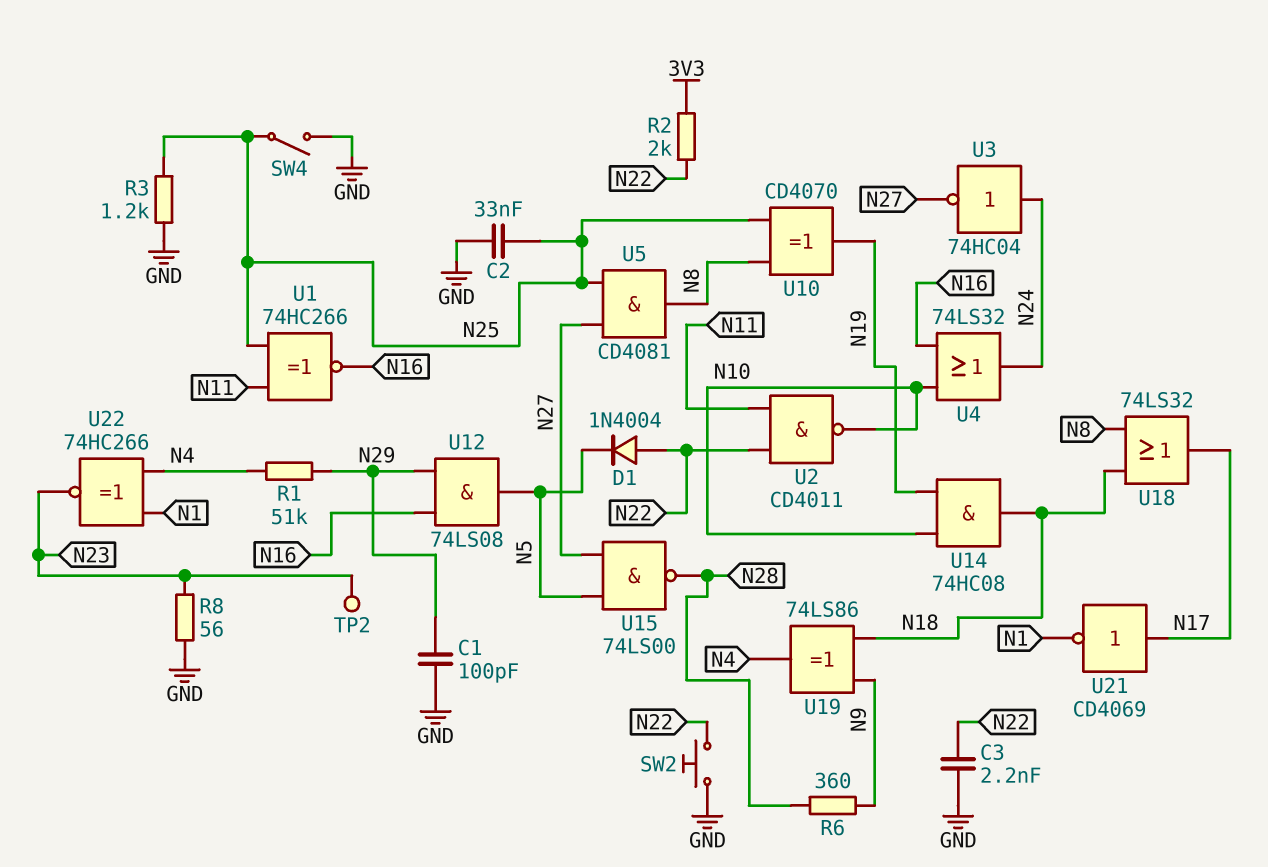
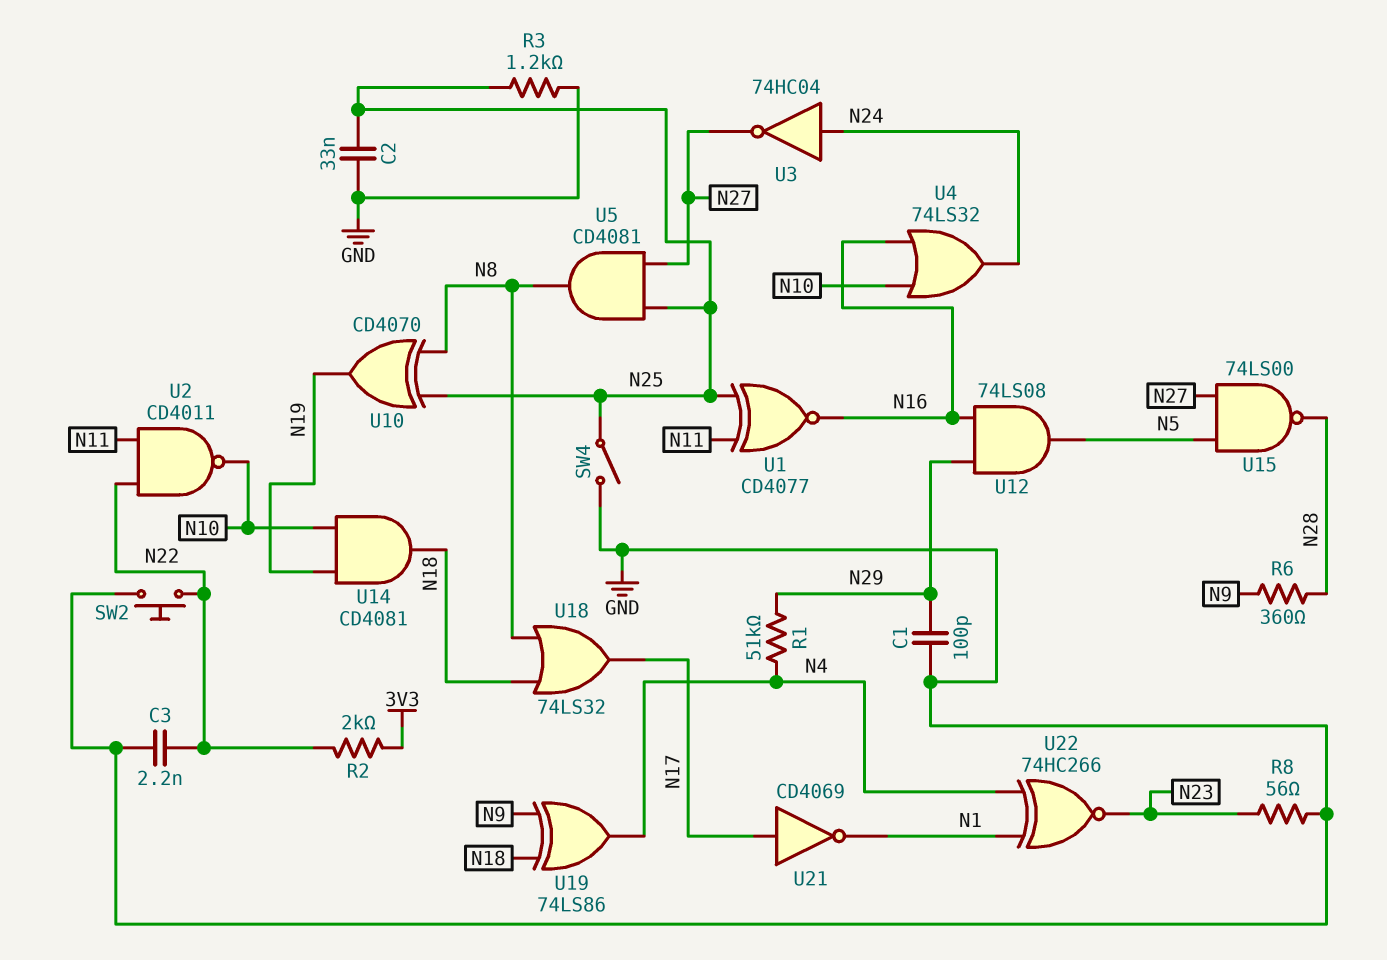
D1: diode 1N4004 (A N22, K N5) -> none
TP2: test point (N23) -> none
U1: XNOR 74HC266 (in N11, in N25, out N16) -> XNOR CD4077 (in N11, in N25, out N16)
U14: AND 74HC08 (in N10, in N19, out N18) -> AND CD4081 (in N10, in N19, out N18)

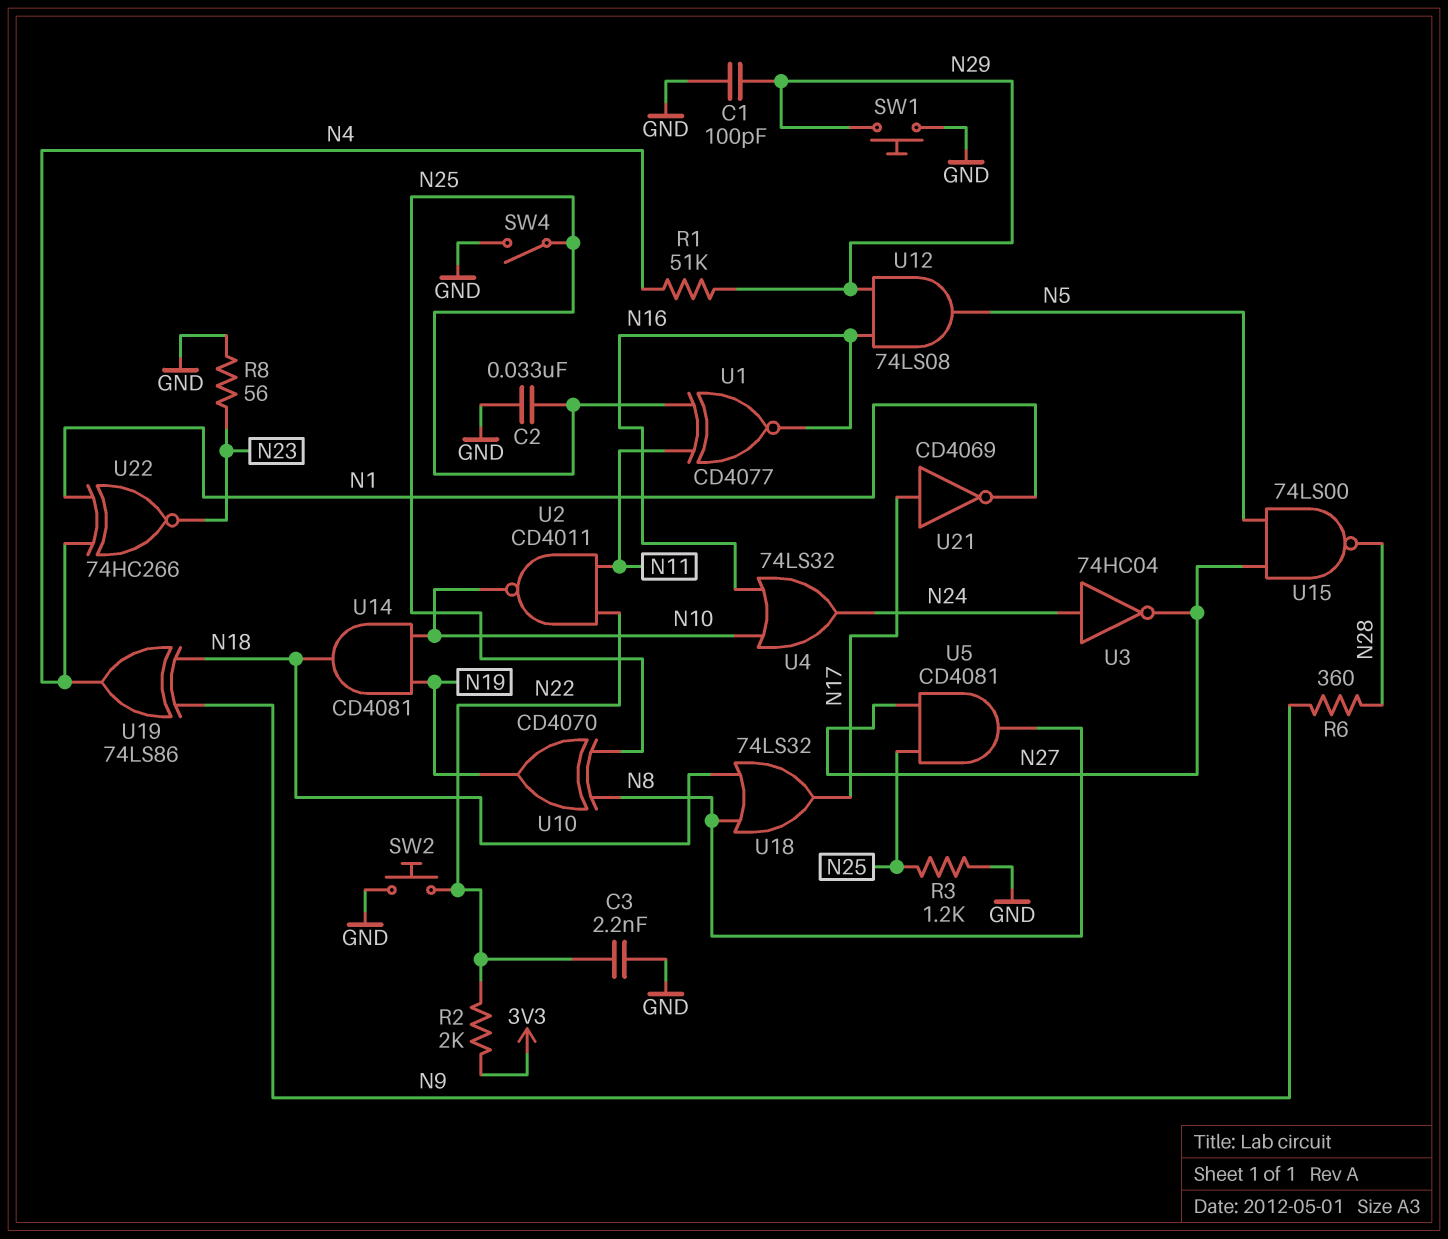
SW1: none -> button (GND, N29)

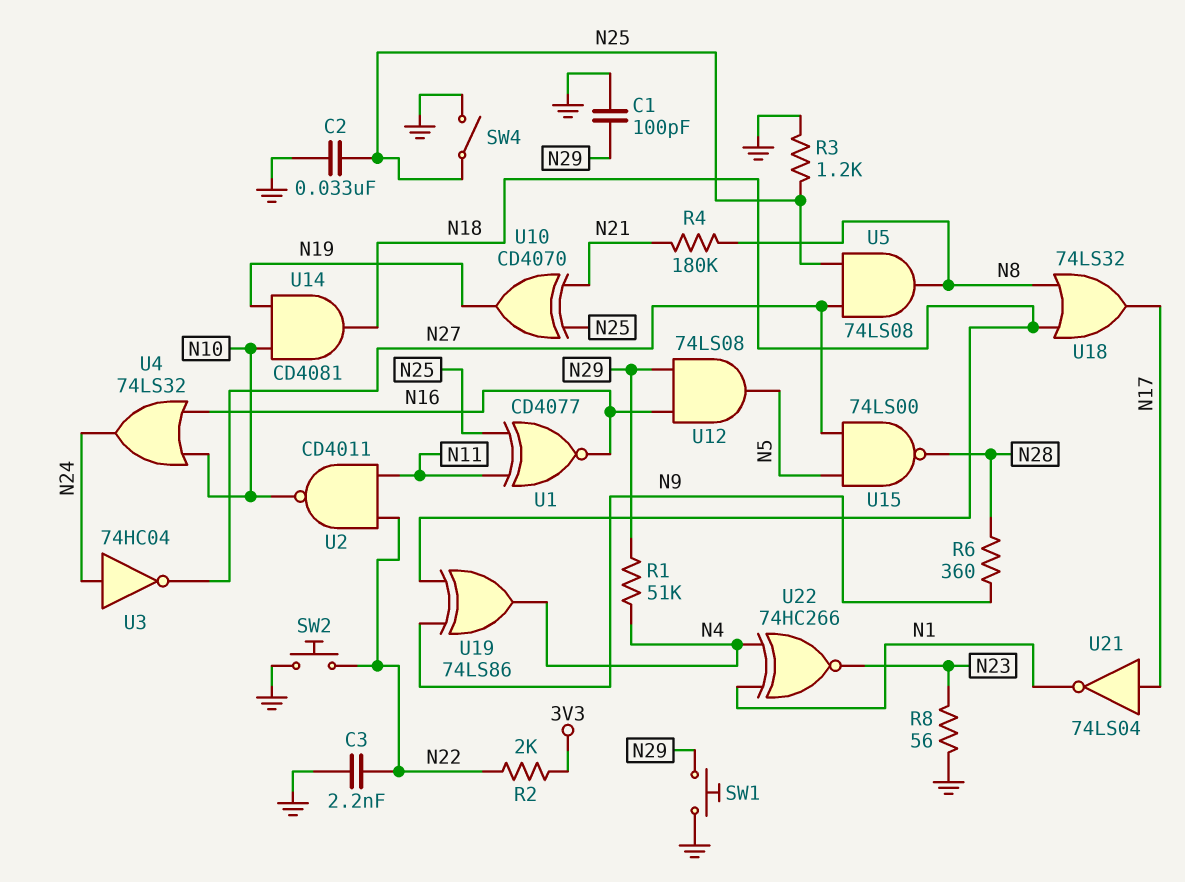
R4: none -> 180k (N8, N21)
U5: AND CD4081 (in N25, in N27, out N8) -> AND 74LS08 (in N25, in N27, out N8)
U10: XOR CD4070 (in N8, in N25, out N19) -> XOR CD4070 (in N21, in N25, out N19)
U21: NOT CD4069 (in N17, out N1) -> NOT 74LS04 (in N17, out N1)

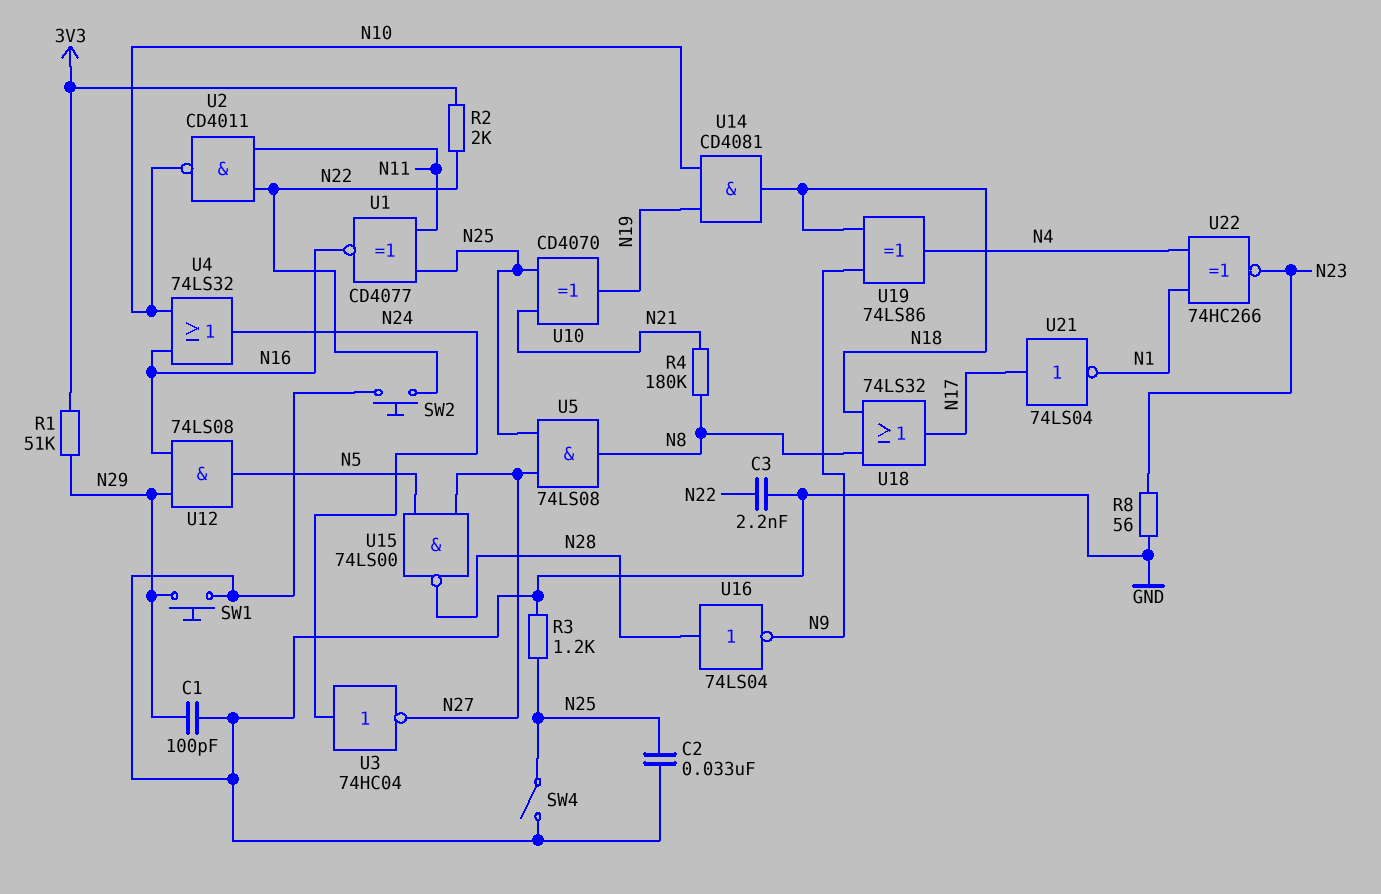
R1: 51k (N4, N29) -> 51k (3V3, N29)
R6: 360 (N9, N28) -> none
U16: none -> NOT 74LS04 (in N28, out N9)

